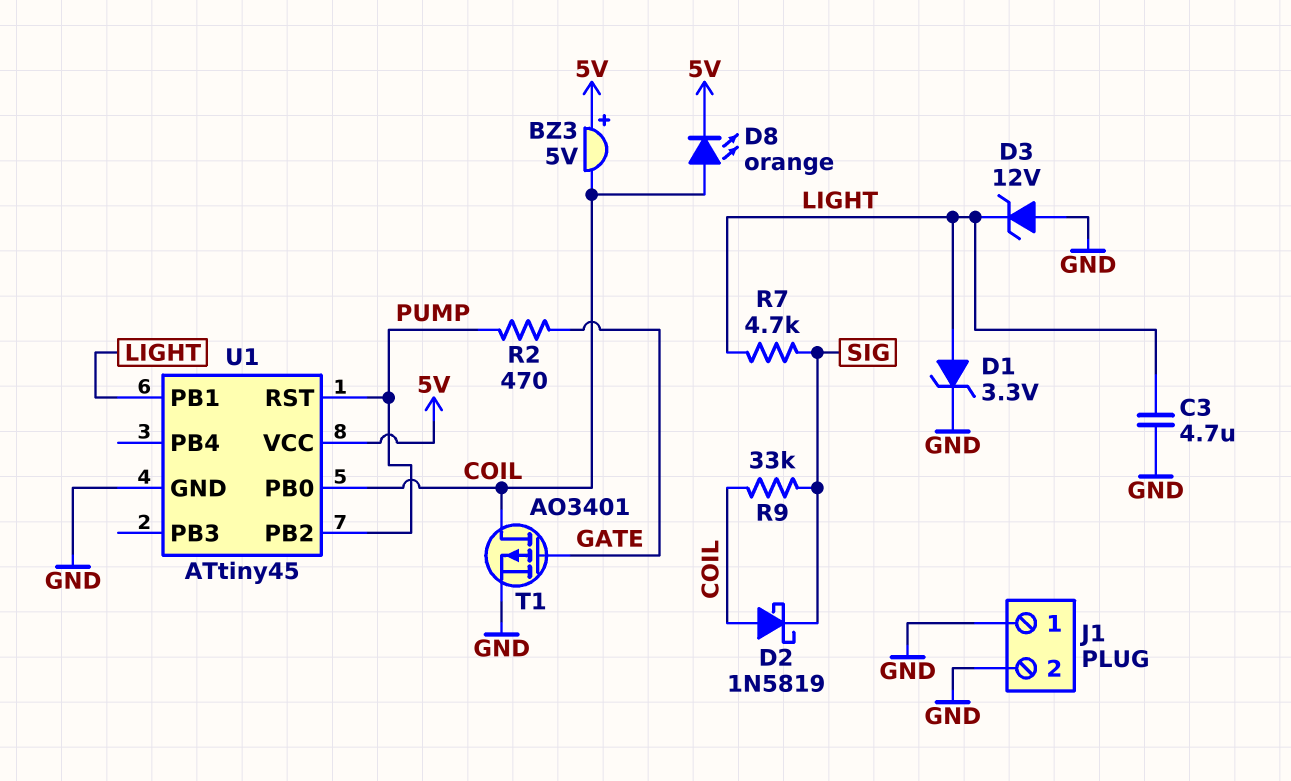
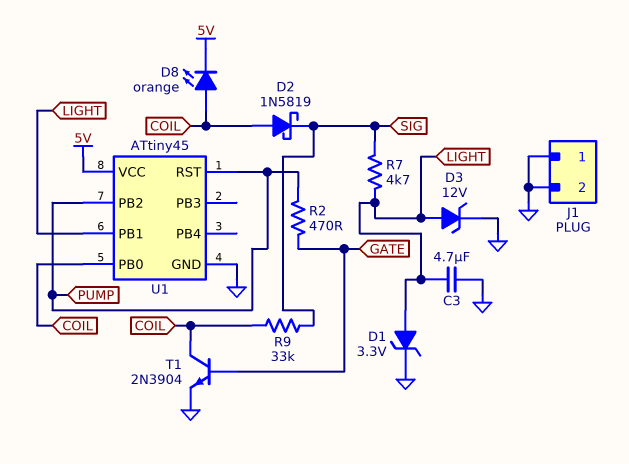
BZ3: buzzer 5V (plus 5V, minus COIL) -> none
D3: zener 12V (A GND, K LIGHT) -> zener 12V (A LIGHT, K GND)
T1: PMOS AO3401 (G GATE, D COIL, S GND) -> NPN 2N3904 (B GATE, C COIL, E GND)

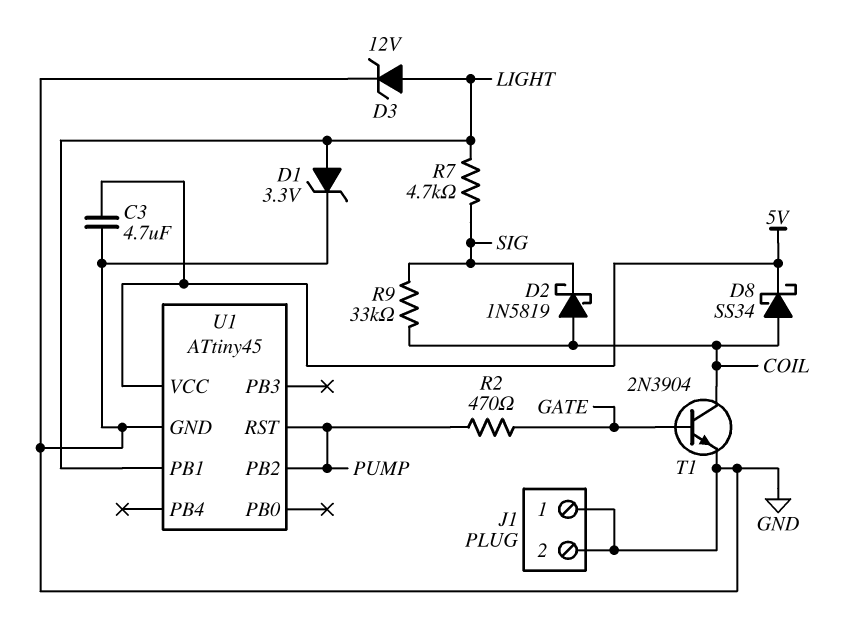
C3: 4.7uF (GND, LIGHT) -> 4.7uF (5V, GND)
D8: LED orange (A COIL, K 5V) -> schottky SS34 (A COIL, K 5V)
U1 pin PB0: COIL -> none

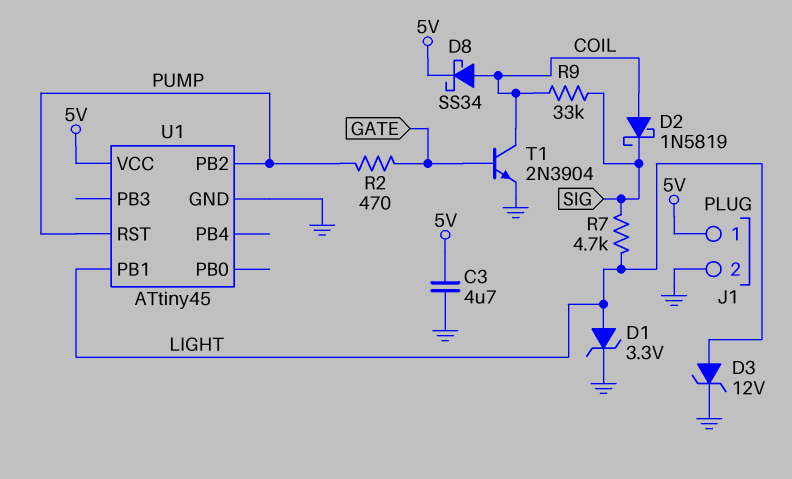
J1 pin 1: GND -> 5V

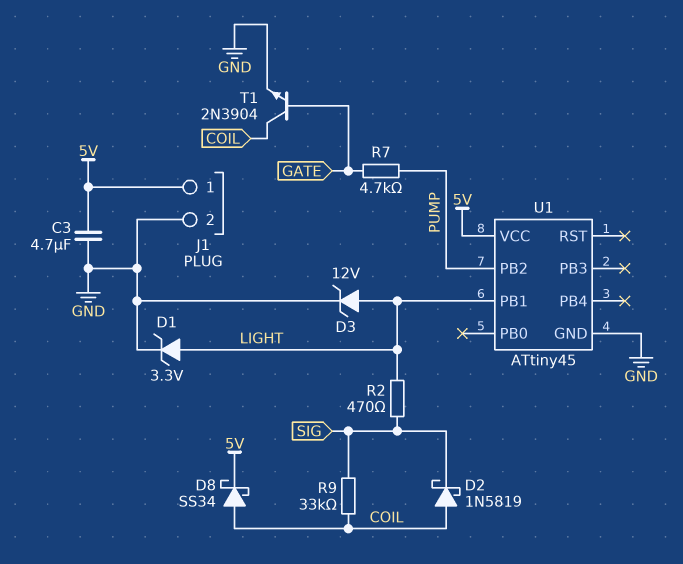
R2: 470 (GATE, PUMP) -> 470 (LIGHT, SIG)
R7: 4.7k (LIGHT, SIG) -> 4.7k (GATE, PUMP)
U1 pin RST: PUMP -> none

